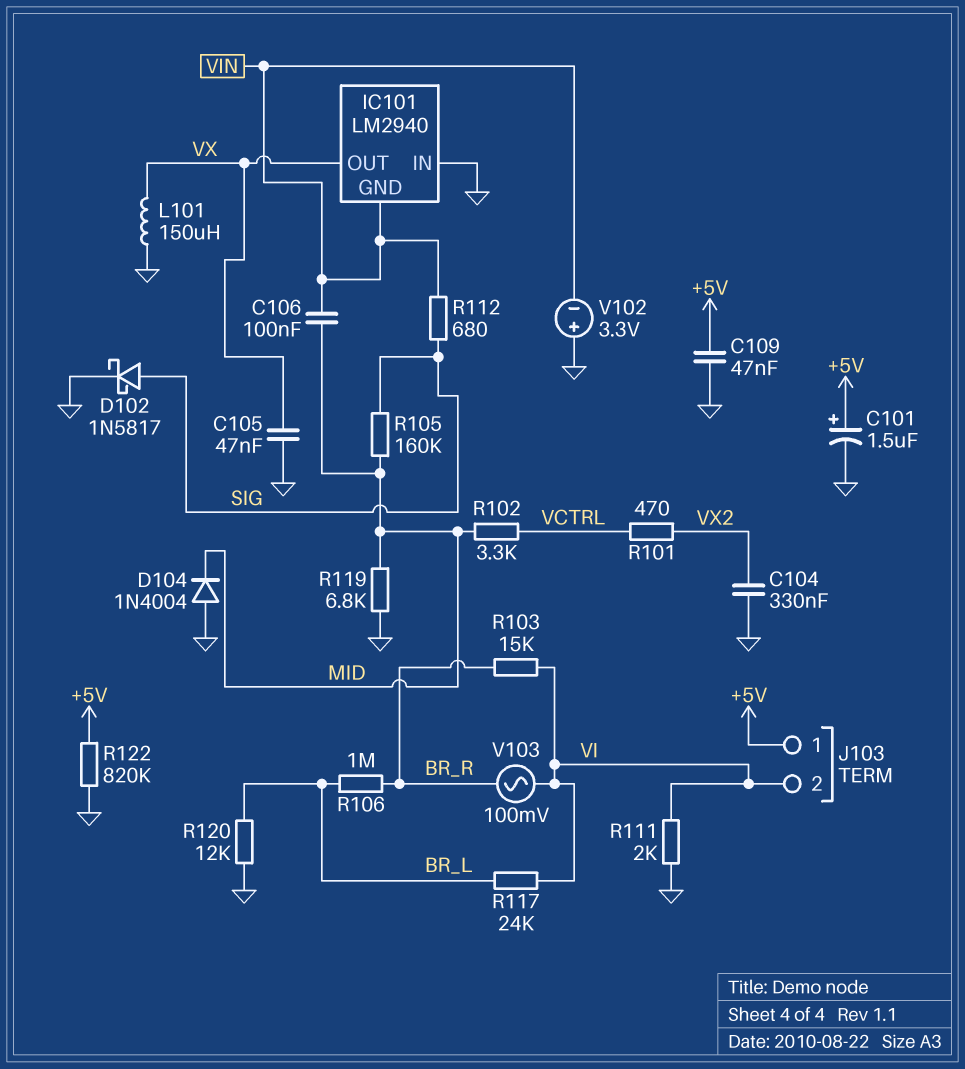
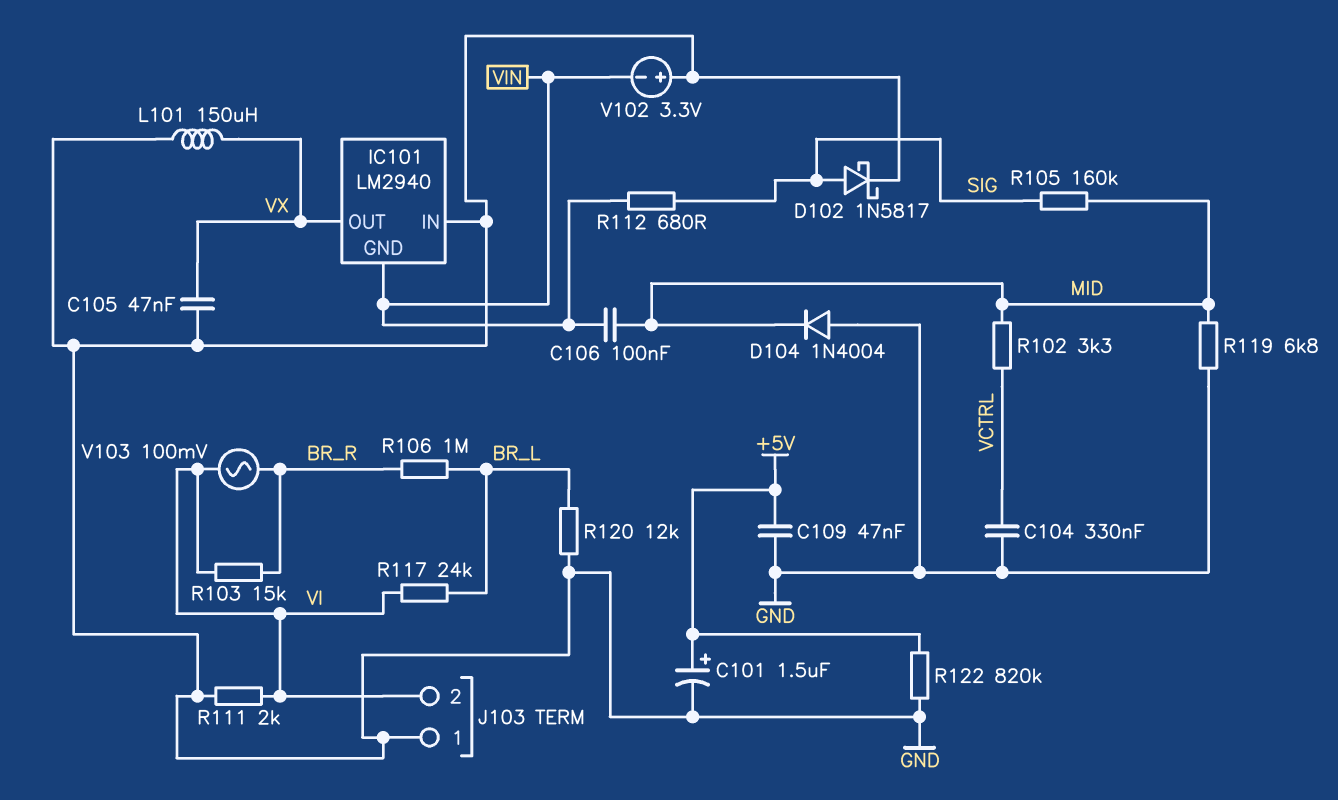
C104: 330nF (GND, VX2) -> 330nF (GND, VCTRL)
J103 pin 1: +5V -> GND
R101: 470 (VCTRL, VX2) -> none

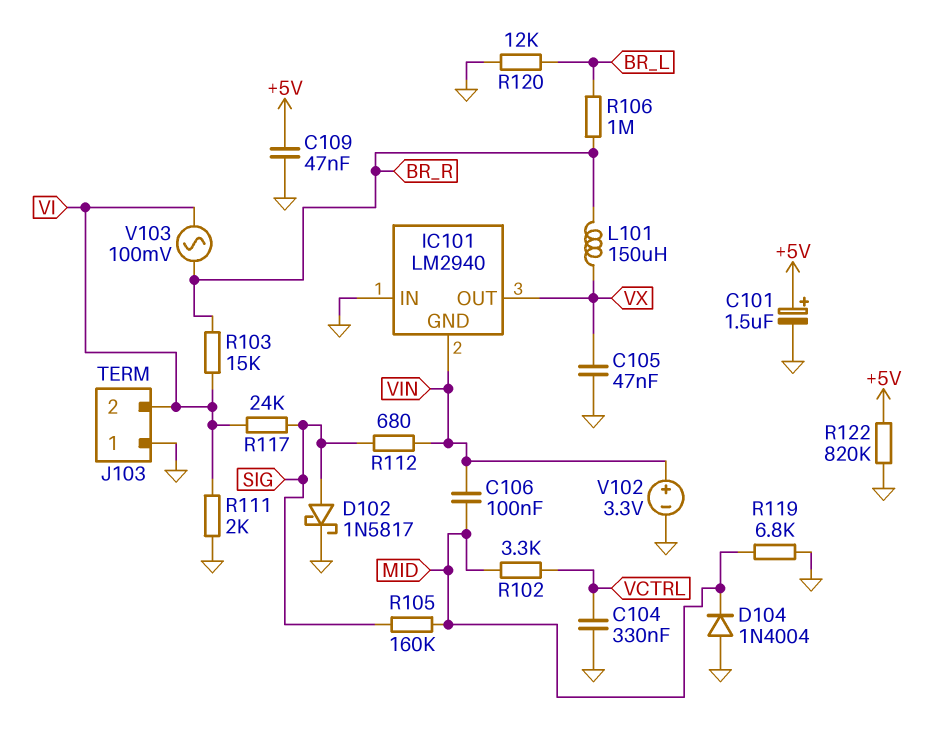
L101: 150uH (GND, VX) -> 150uH (BR_R, VX)
R117: 24k (BR_L, VI) -> 24k (SIG, VI)
V102: 3.3V (plus GND, minus VIN) -> 3.3V (plus VIN, minus GND)

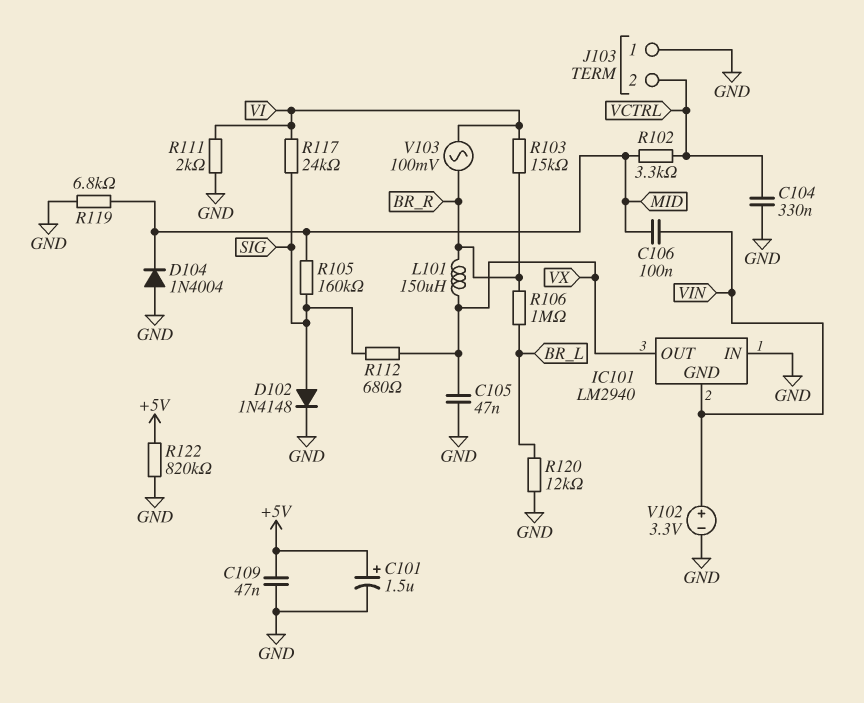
D102: schottky 1N5817 (A SIG, K GND) -> diode 1N4148 (A SIG, K GND)
J103 pin 2: VI -> VCTRL
R112: 680 (SIG, VIN) -> 680 (SIG, VX)

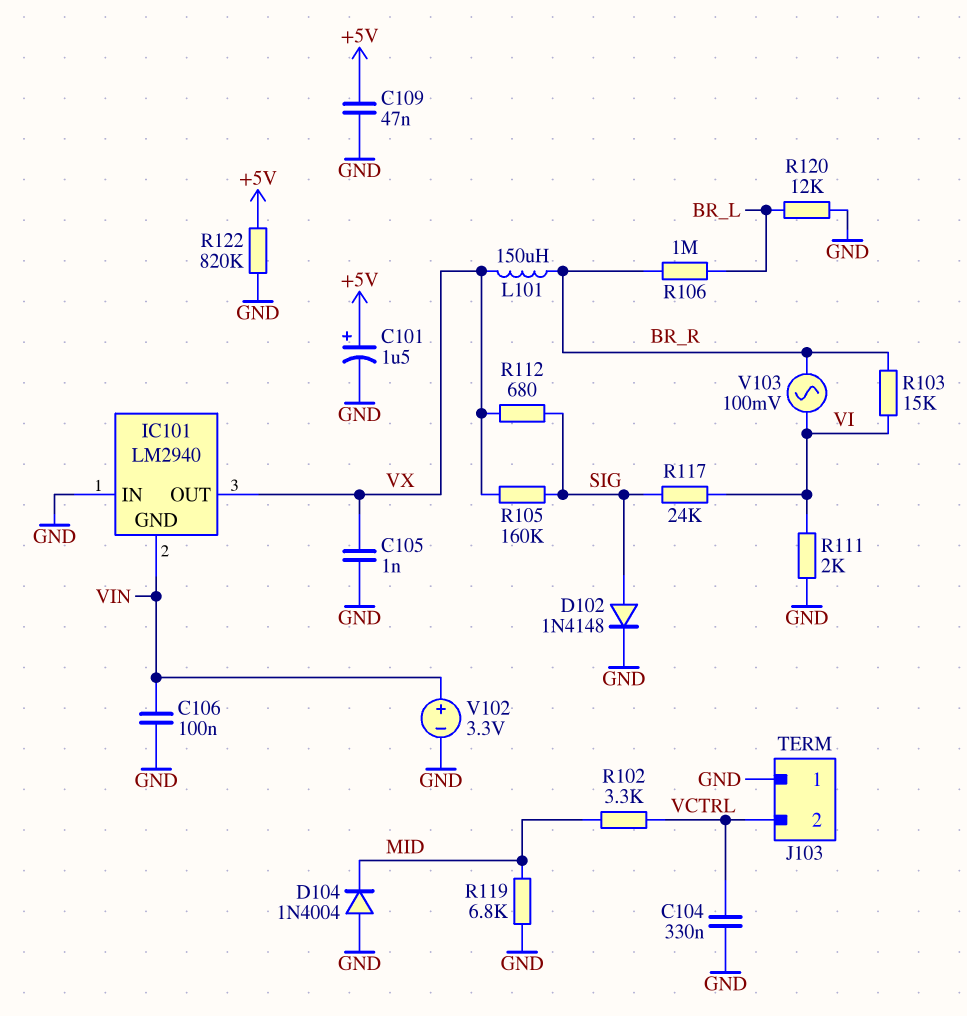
C105: 47nF (GND, VX) -> 1nF (GND, VX)
C106: 100nF (MID, VIN) -> 100nF (GND, VIN)
R105: 160k (MID, SIG) -> 160k (SIG, VX)

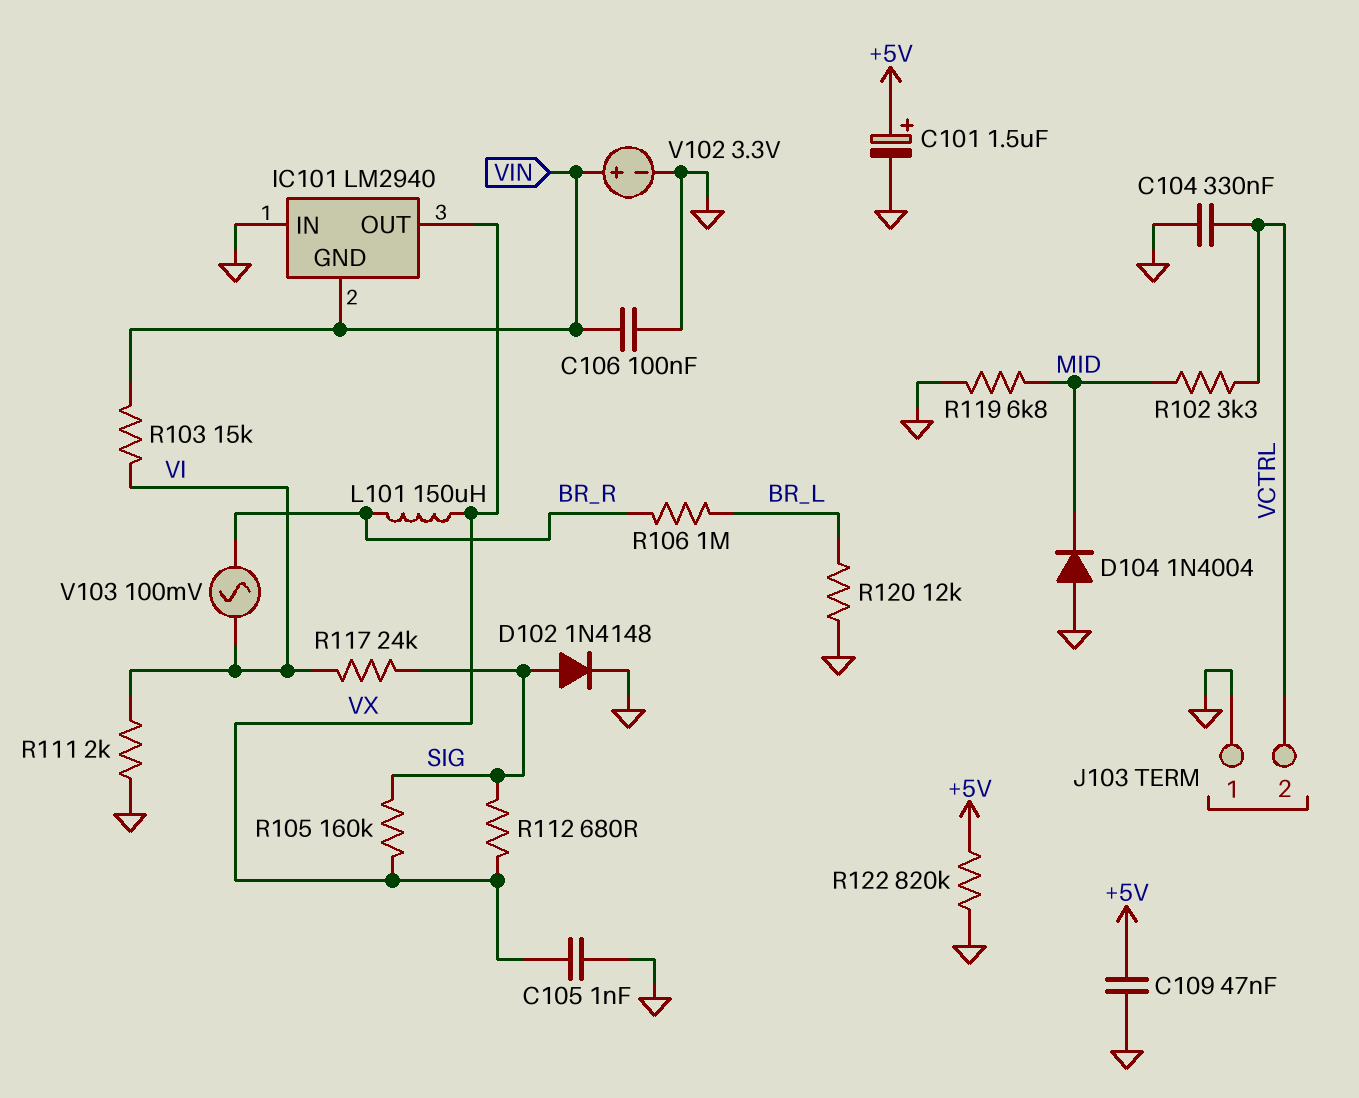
R103: 15k (BR_R, VI) -> 15k (VI, VIN)

